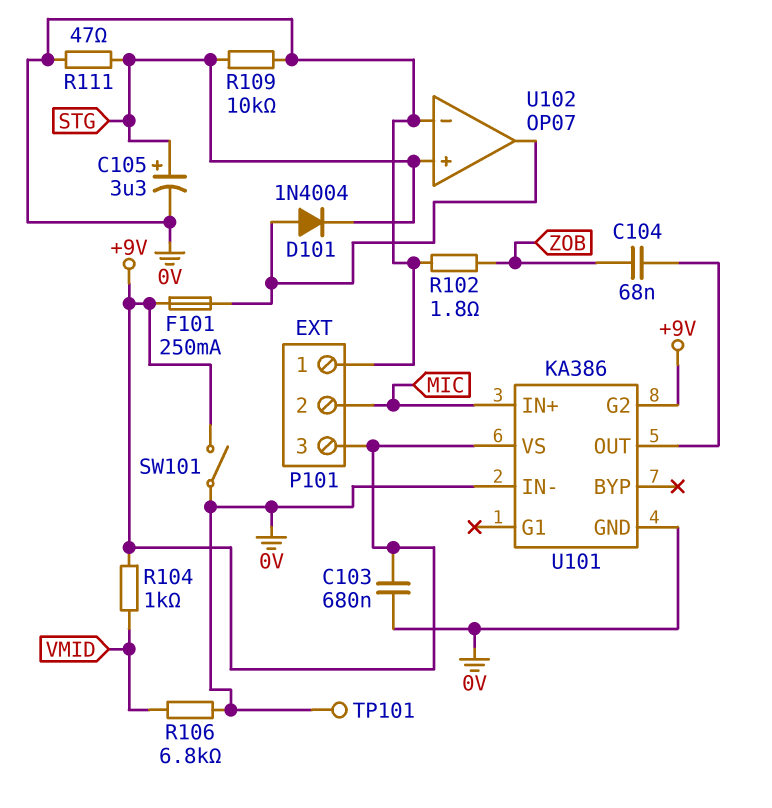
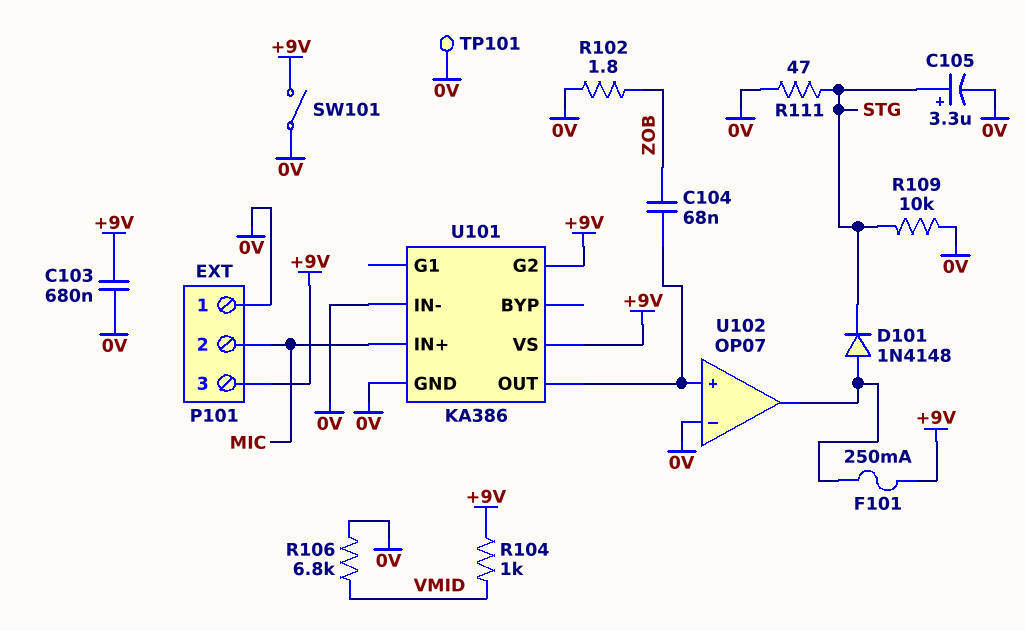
D101: diode 1N4004 (A U102/out, K STG) -> diode 1N4148 (A U102/out, K STG)
U102 pin in+: STG -> U101/OUT

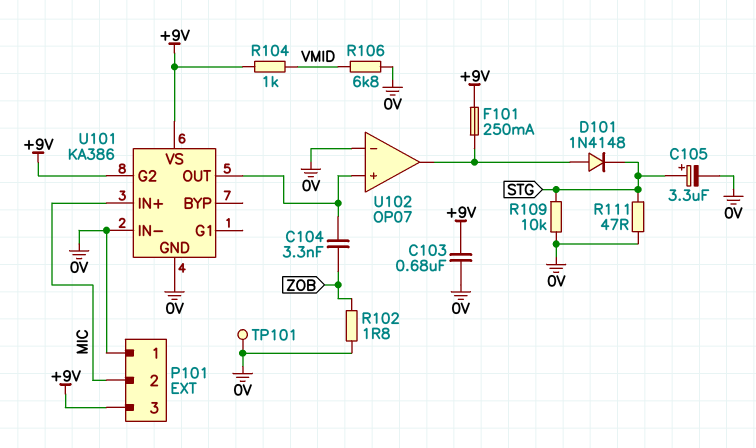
C104: 68nF (U101/OUT, ZOB) -> 3.3nF (U101/OUT, ZOB)
SW101: switch (+9V, 0V) -> none

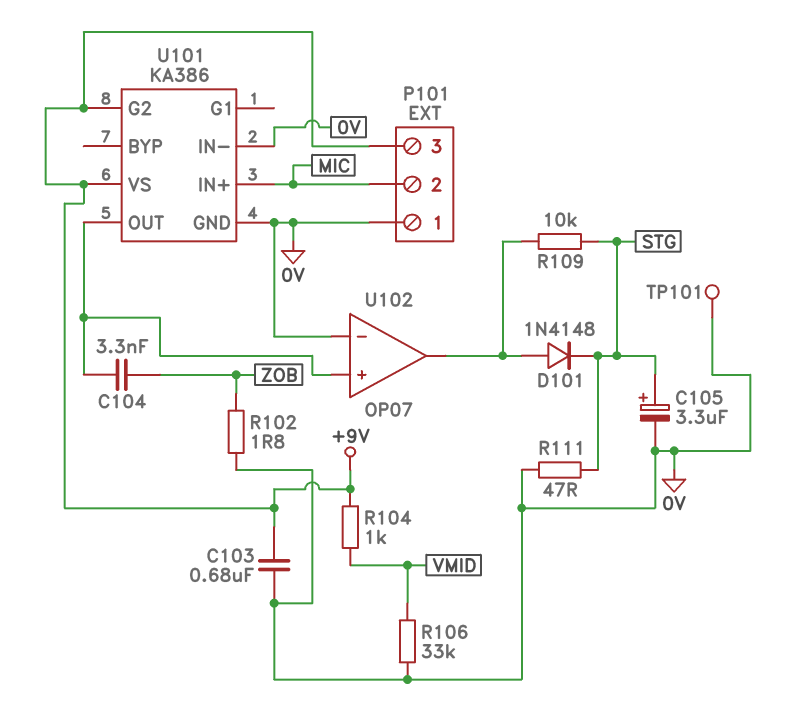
F101: 250mA (+9V, U102/out) -> none
R106: 6.8k (0V, VMID) -> 33k (0V, VMID)
R109: 10k (0V, STG) -> 10k (STG, U102/out)

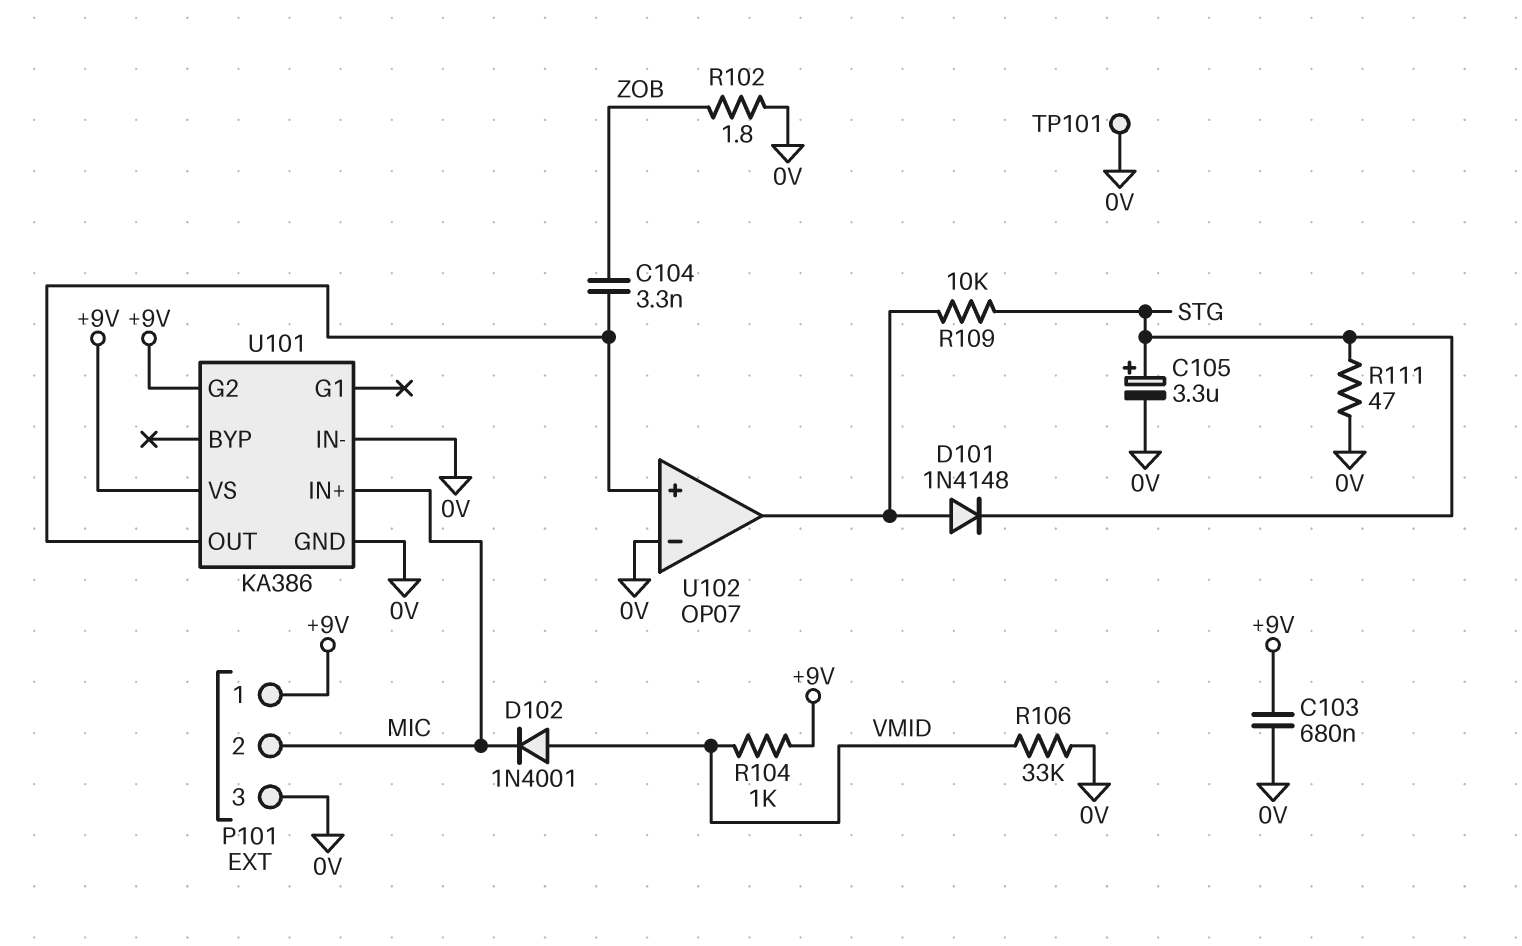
D102: none -> diode 1N4001 (A VMID, K MIC)
P101 pin 1: 0V -> +9V
P101 pin 3: +9V -> 0V

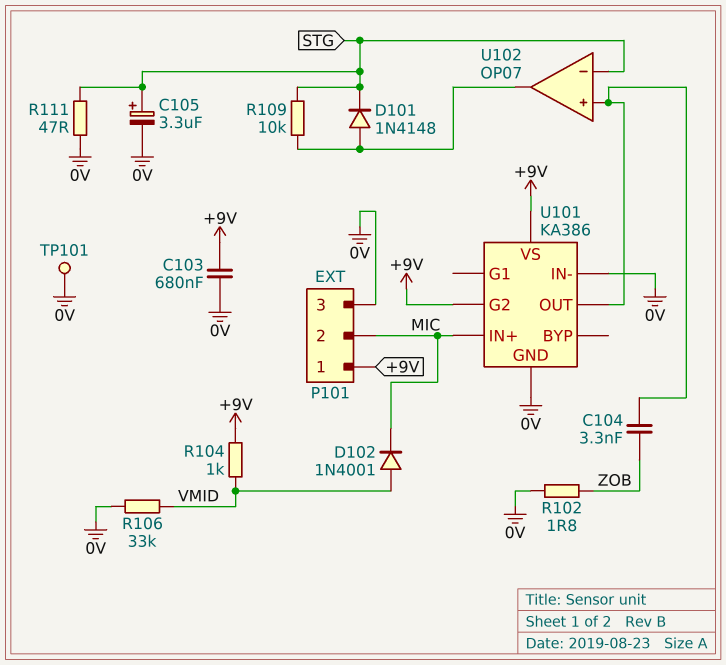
U102 pin in-: 0V -> STG

